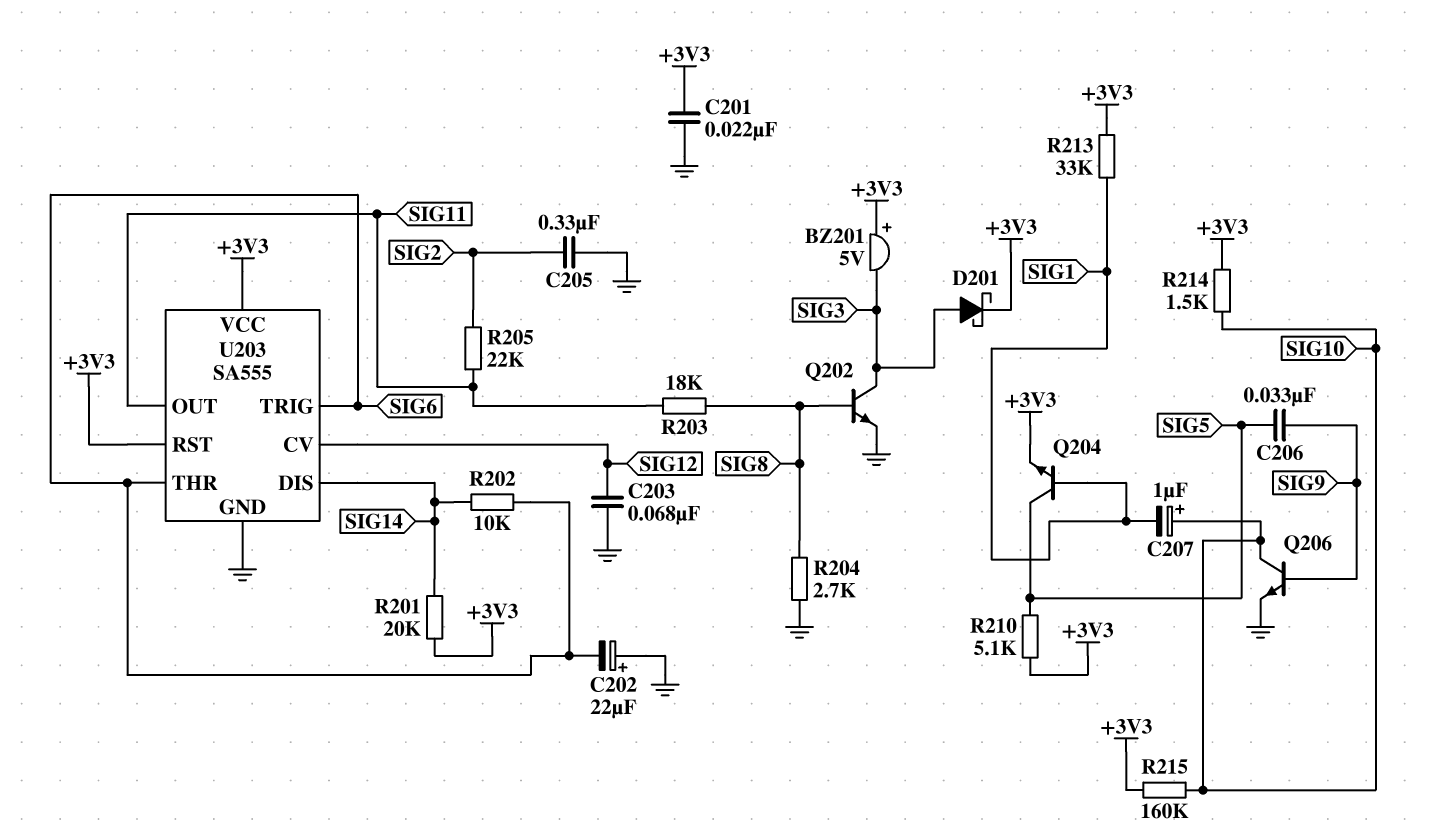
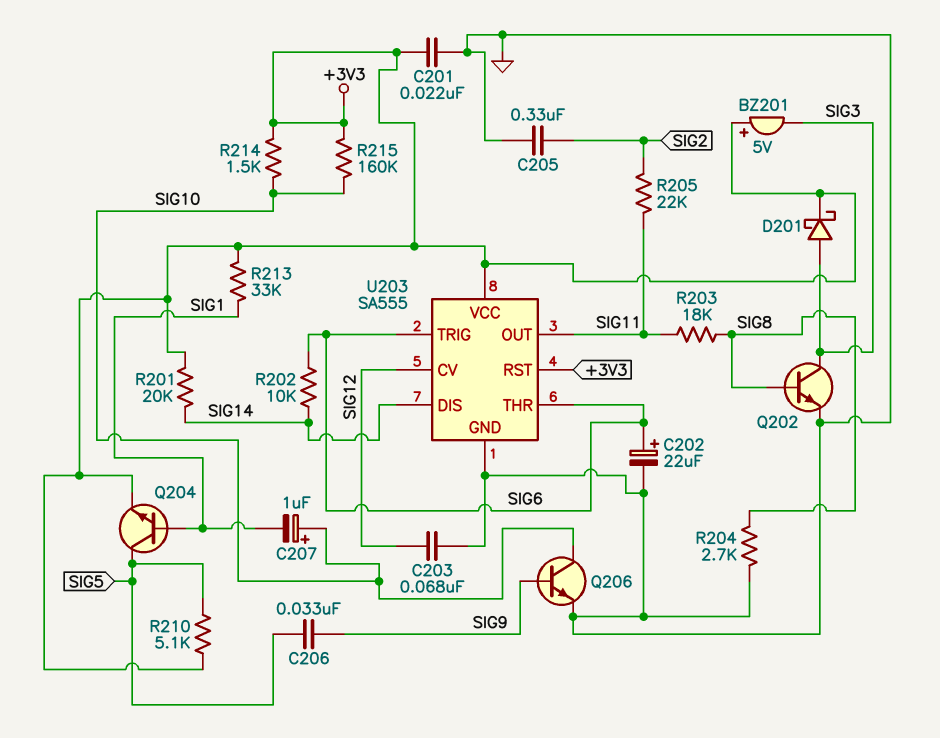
C202: 22uF (plus GND, minus SIG6) -> 22uF (plus SIG6, minus GND)

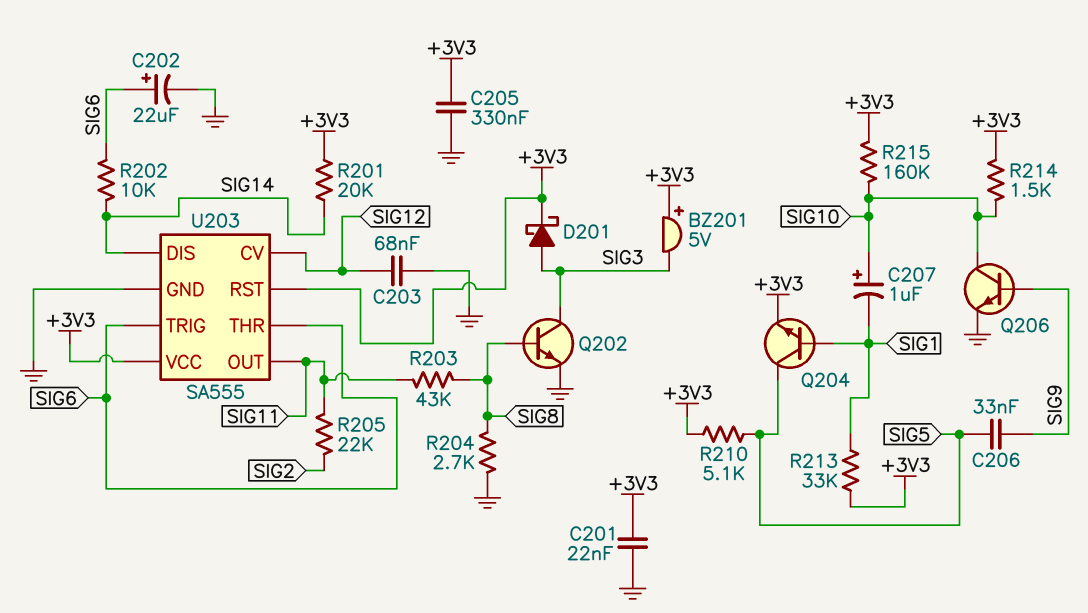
C205: 330nF (GND, SIG2) -> 330nF (+3V3, GND)
R203: 18k (SIG8, SIG11) -> 43k (SIG8, SIG11)

